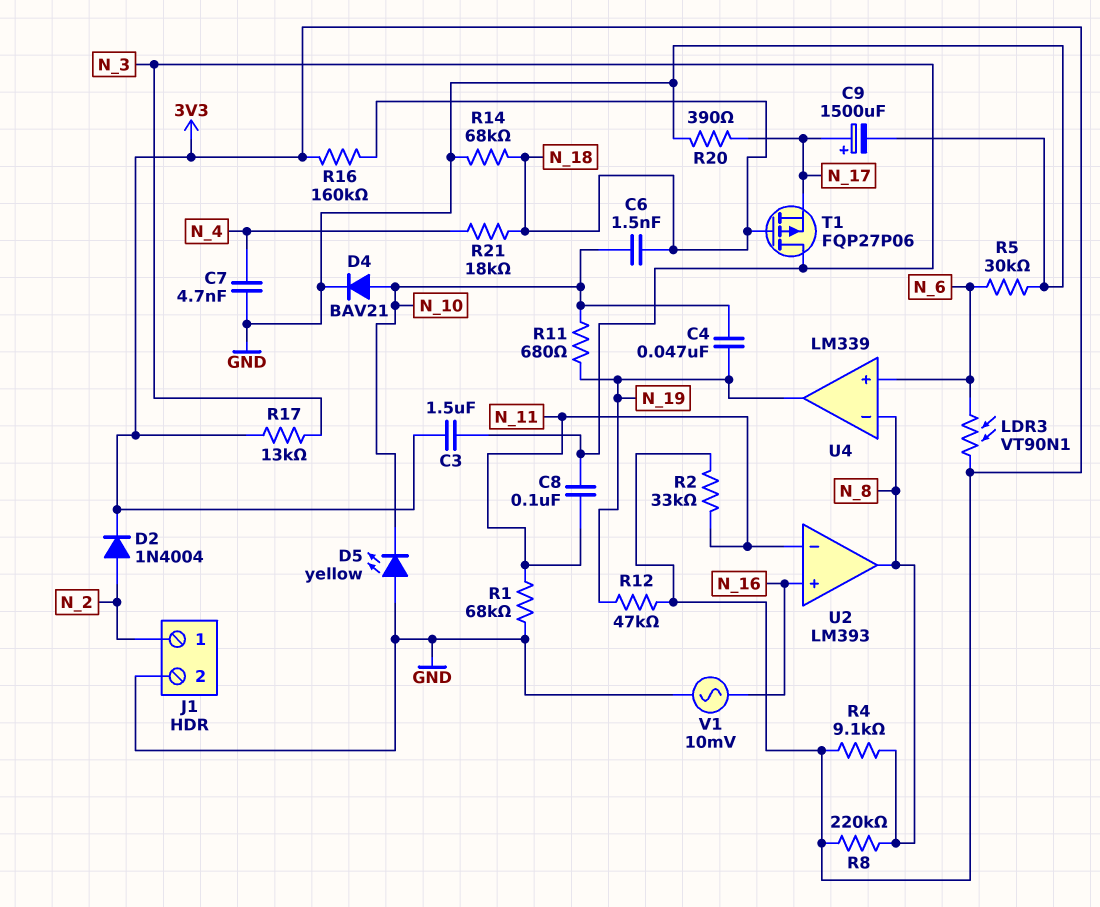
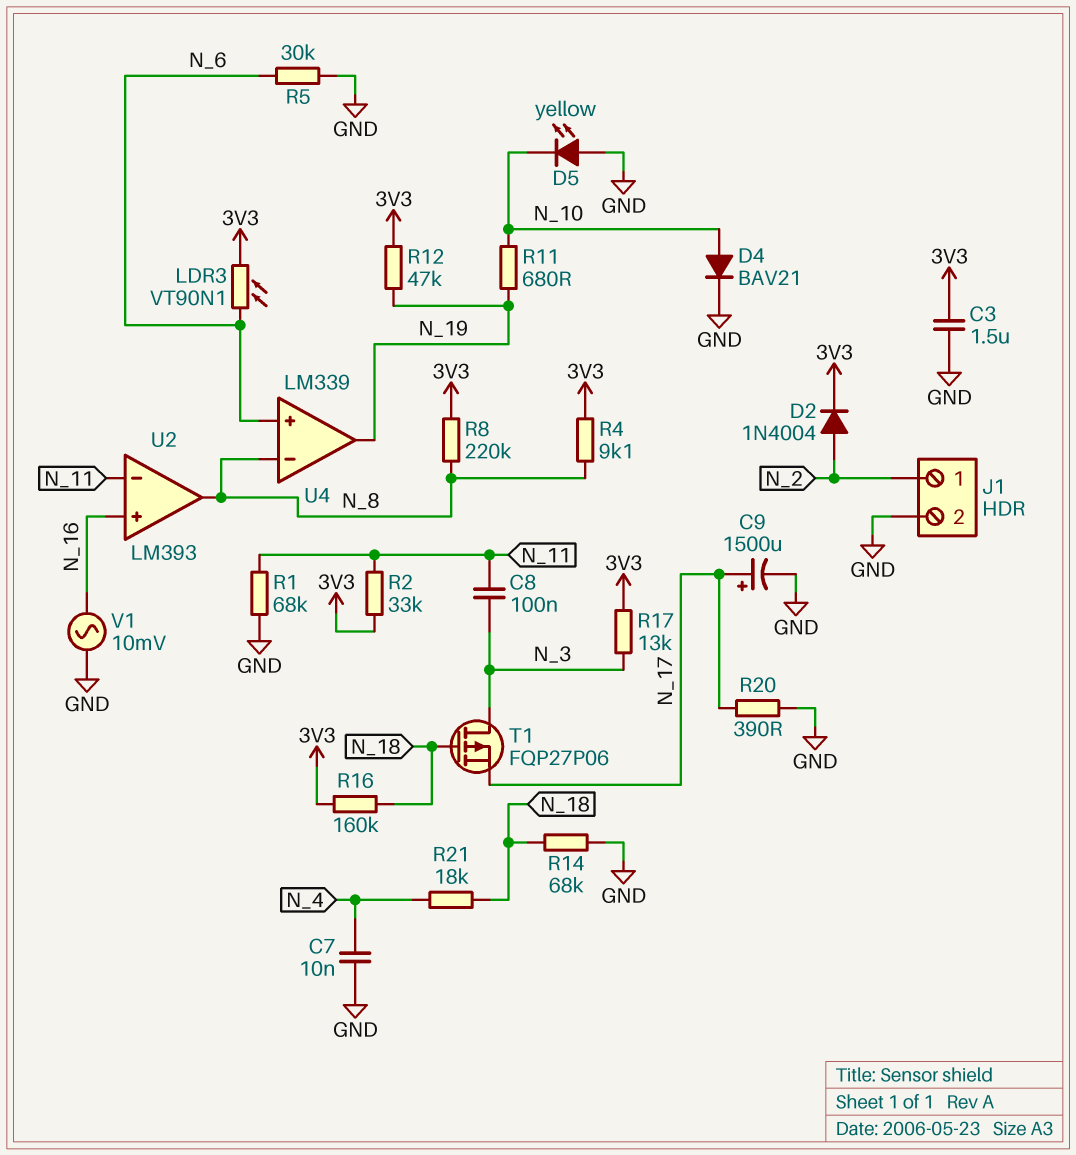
C3: 1.5uF (3V3, N_3) -> 1.5uF (3V3, GND)
C4: 47nF (N_10, N_19) -> none
C6: 1.5nF (N_10, N_18) -> none
C7: 4.7nF (GND, N_4) -> 10nF (GND, N_4)

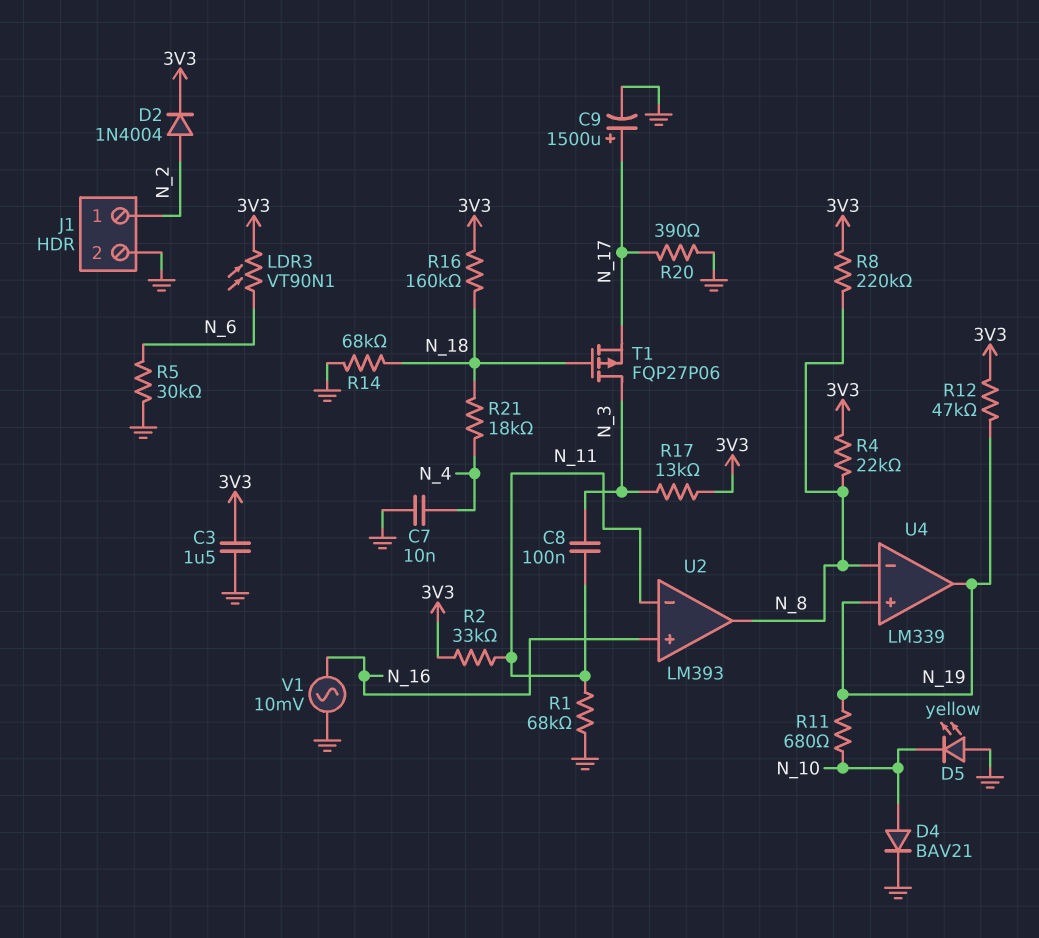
R4: 9.1k (3V3, N_8) -> 22k (3V3, N_8)
U4 pin in+: N_6 -> N_19

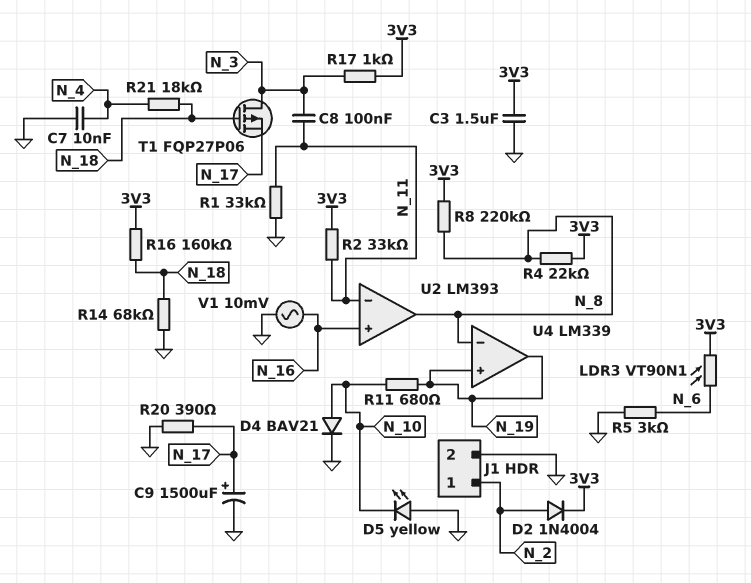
R1: 68k (GND, N_11) -> 33k (GND, N_11)
R5: 30k (GND, N_6) -> 3k (GND, N_6)
R12: 47k (3V3, N_19) -> none
R17: 13k (3V3, N_3) -> 1k (3V3, N_3)

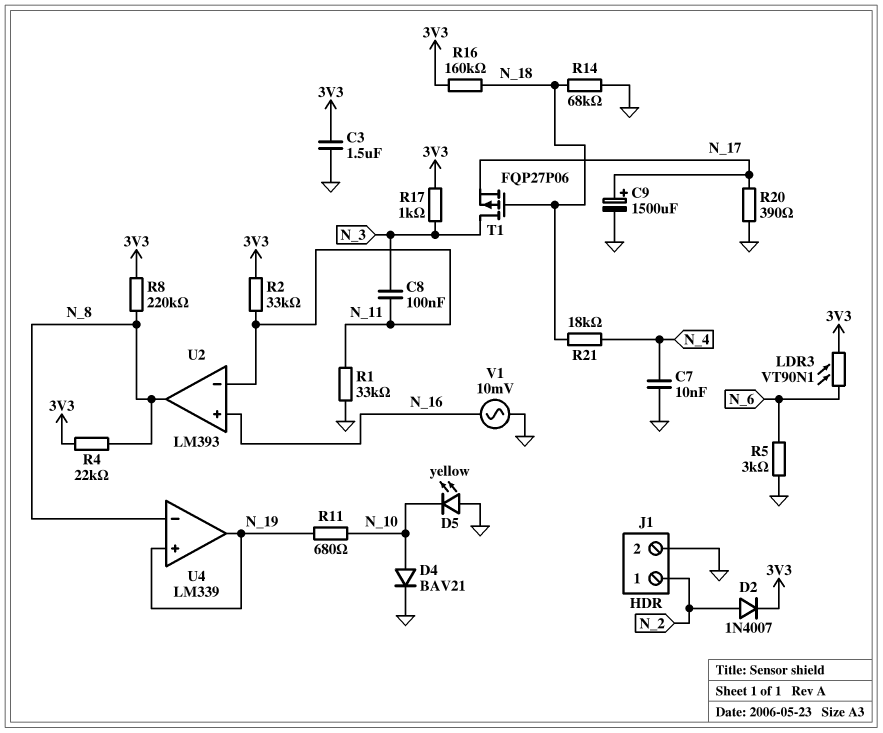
D2: diode 1N4004 (A N_2, K 3V3) -> diode 1N4007 (A N_2, K 3V3)

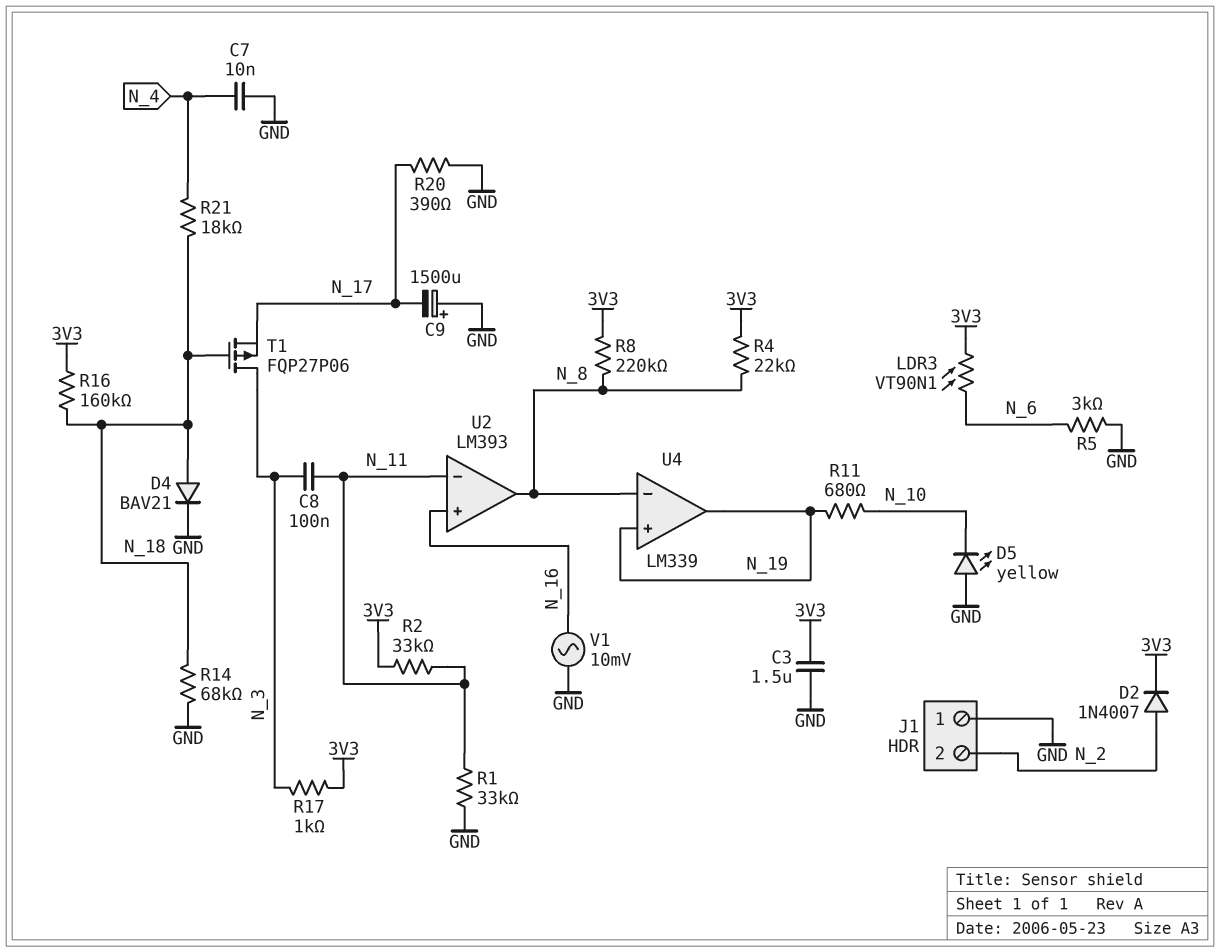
C9: 1500uF (plus N_17, minus GND) -> 1500uF (plus GND, minus N_17)
D4: diode BAV21 (A N_10, K GND) -> diode BAV21 (A N_18, K GND)
J1 pin 1: N_2 -> GND
J1 pin 2: GND -> N_2

